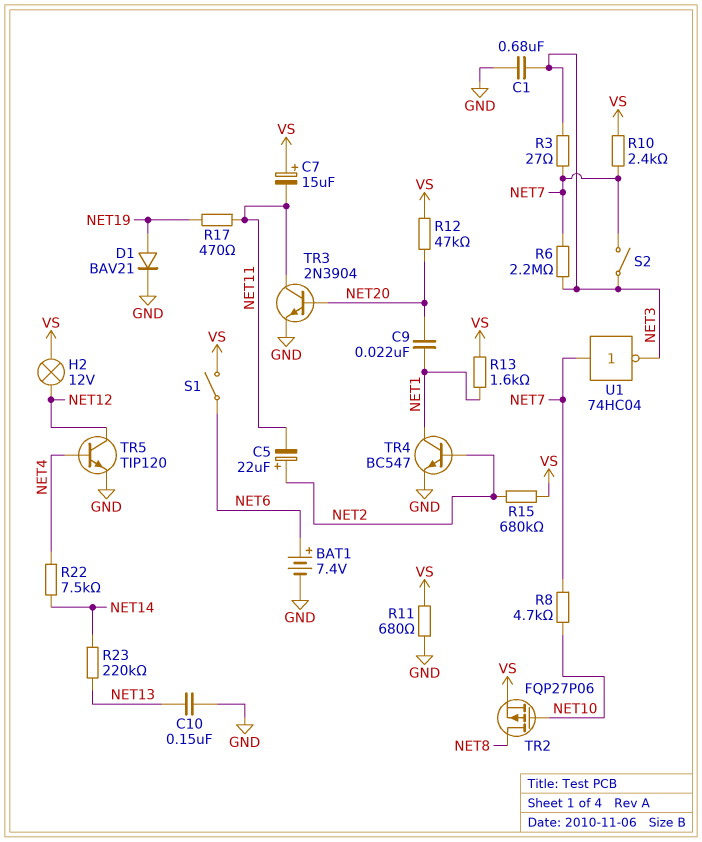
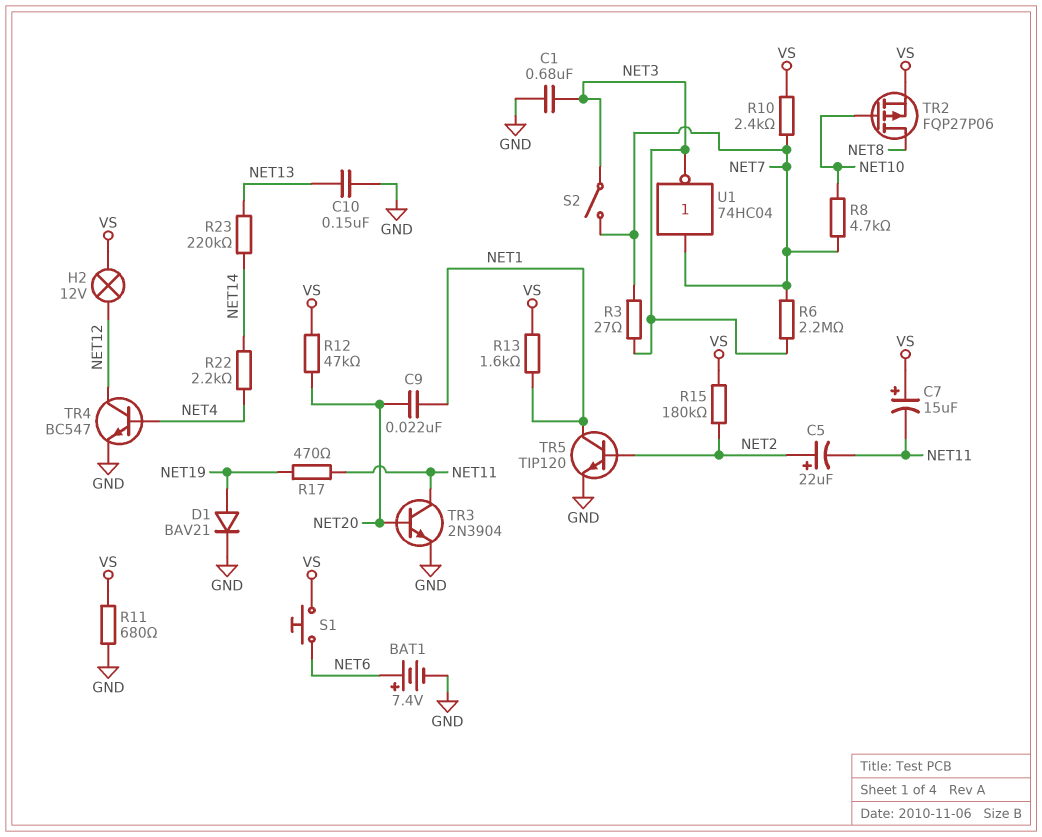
R15: 680k (NET2, VS) -> 180k (NET2, VS)
R22: 7.5k (NET4, NET14) -> 2.2k (NET4, NET14)
S1: switch (NET6, VS) -> button (NET6, VS)
TR4: NPN BC547 (B NET2, C NET1, E GND) -> NPN BC547 (B NET4, C NET12, E GND)
TR5: NPN TIP120 (B NET4, C NET12, E GND) -> NPN TIP120 (B NET2, C NET1, E GND)

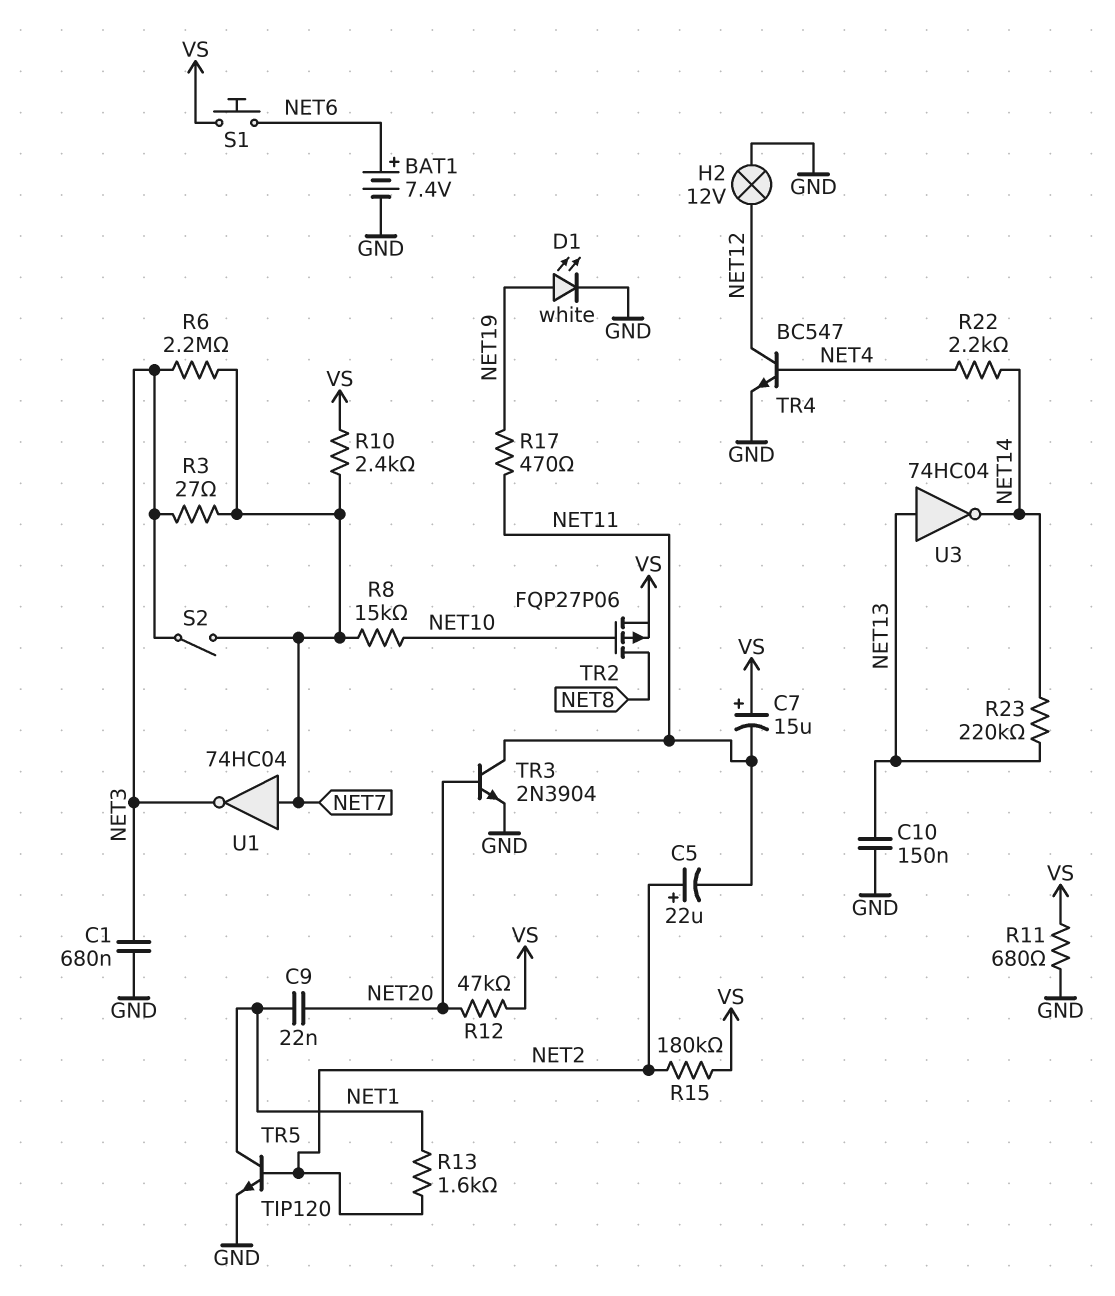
D1: diode BAV21 (A NET19, K GND) -> LED white (A NET19, K GND)
H2: lamp 12V (NET12, VS) -> lamp 12V (GND, NET12)
R8: 4.7k (NET7, NET10) -> 15k (NET7, NET10)
R13: 1.6k (NET1, VS) -> 1.6k (NET1, NET2)
U3: none -> NOT 74HC04 (in NET13, out NET14)

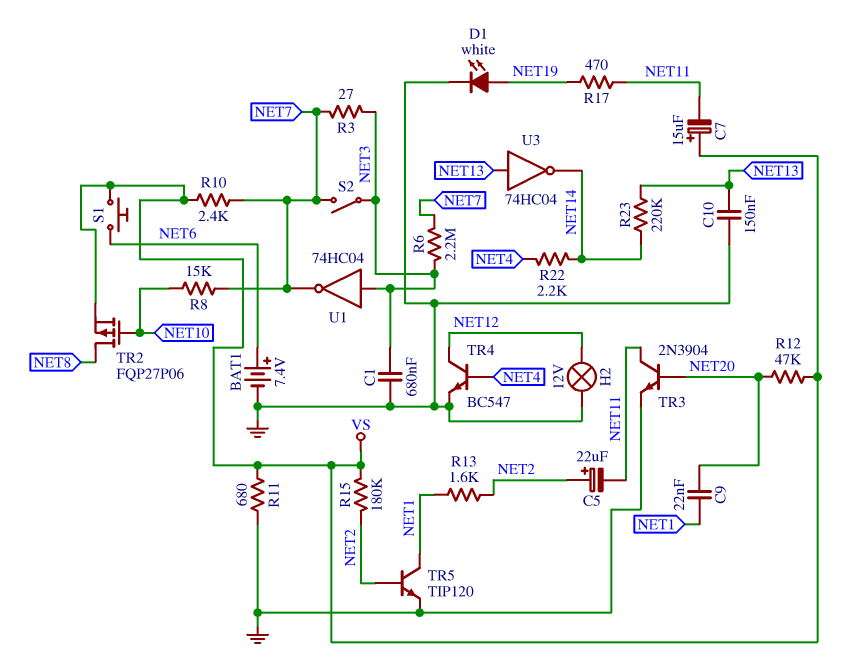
U1: NOT 74HC04 (in NET7, out NET3) -> NOT 74HC04 (in NET3, out NET7)

